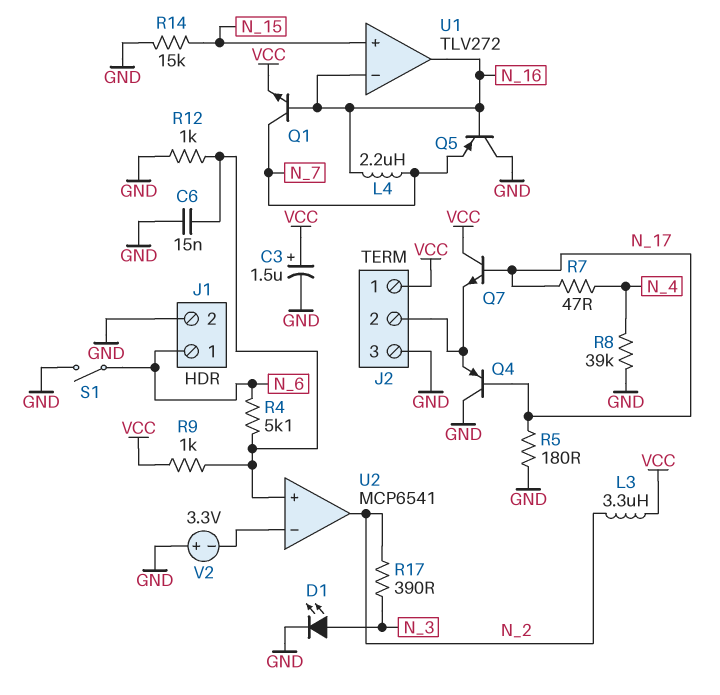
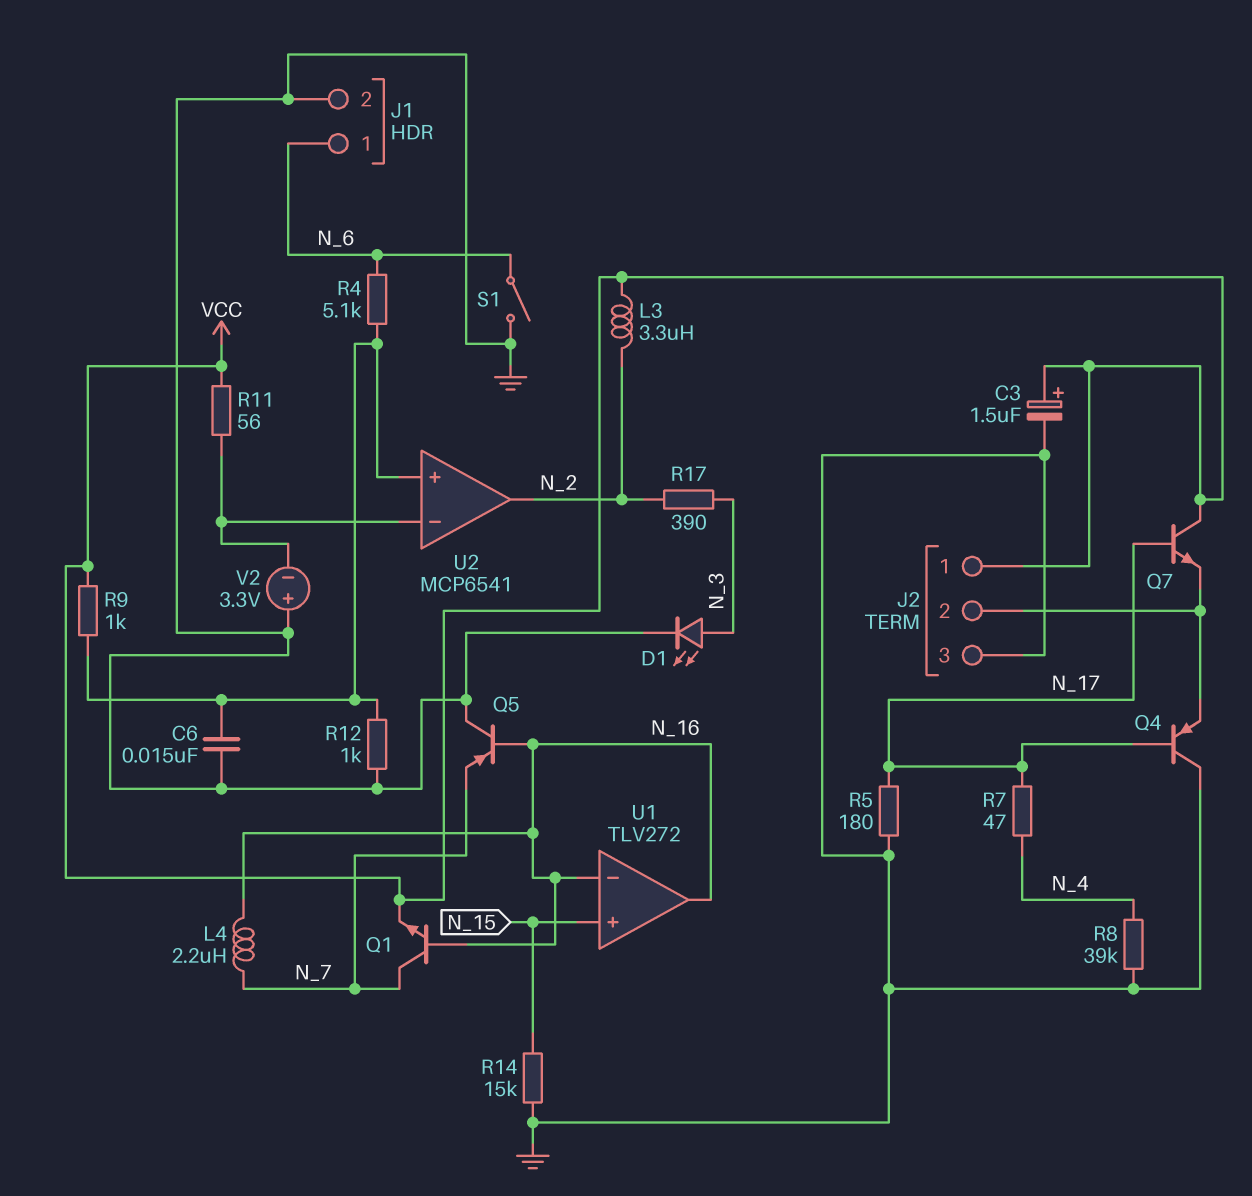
R11: none -> 56 (U2/in-, VCC)

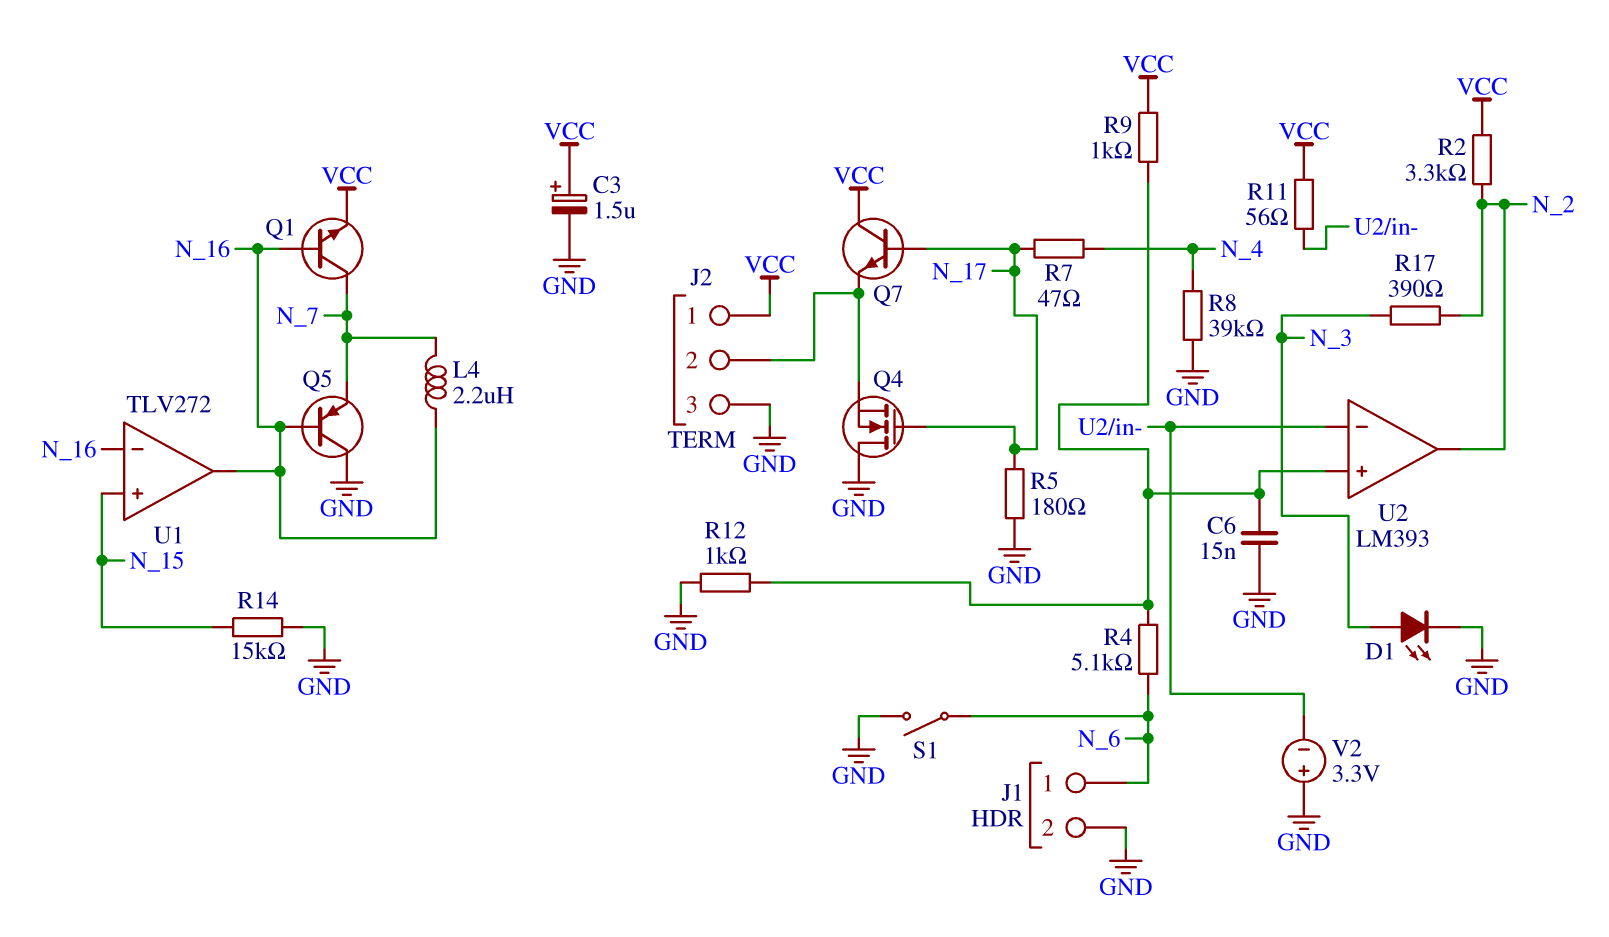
L3: 3.3uH (N_2, VCC) -> none
Q4: PNP (B N_17, C GND, E J2/2) -> NMOS (G N_17, D GND, S J2/2)
R2: none -> 3.3k (N_2, VCC)
U2: MCP6541 -> LM393

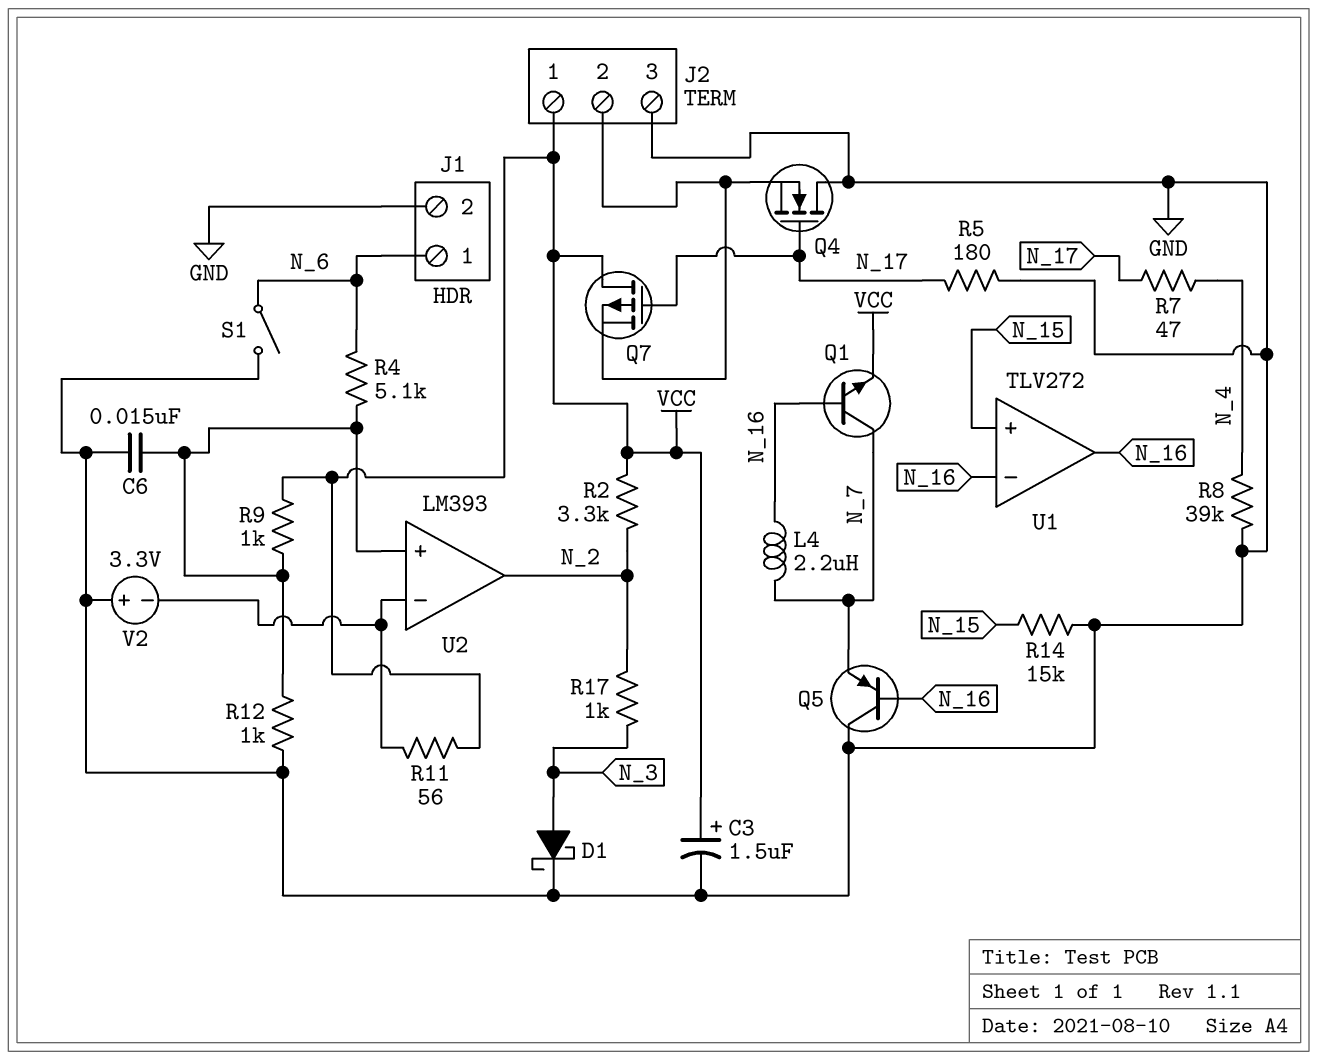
D1: LED (A N_3, K GND) -> schottky (A N_3, K GND)
Q7: NPN (B N_17, C VCC, E J2/2) -> PMOS (G N_17, D VCC, S J2/2)
R17: 390 (N_2, N_3) -> 1k (N_2, N_3)

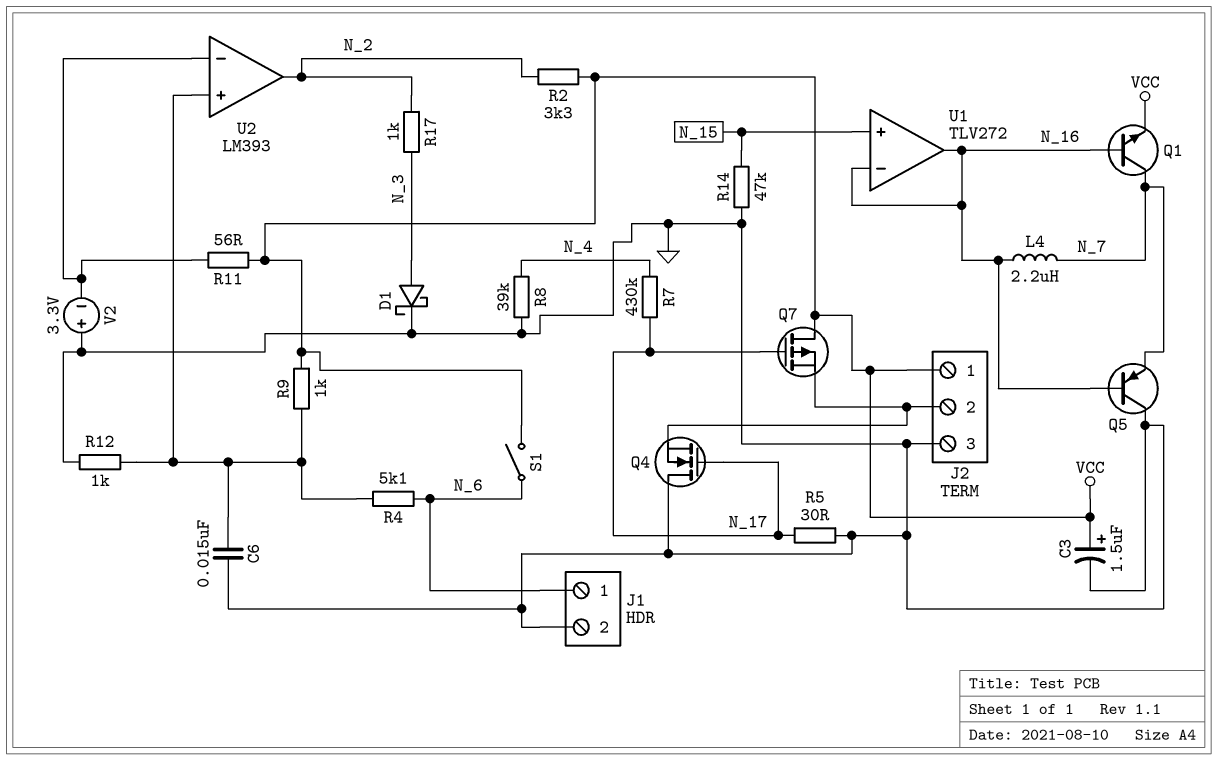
R5: 180 (GND, N_17) -> 30 (GND, N_17)
R7: 47 (N_4, N_17) -> 430k (N_4, N_17)
R14: 15k (GND, N_15) -> 47k (GND, N_15)
S1: switch (GND, N_6) -> switch (N_6, VCC)

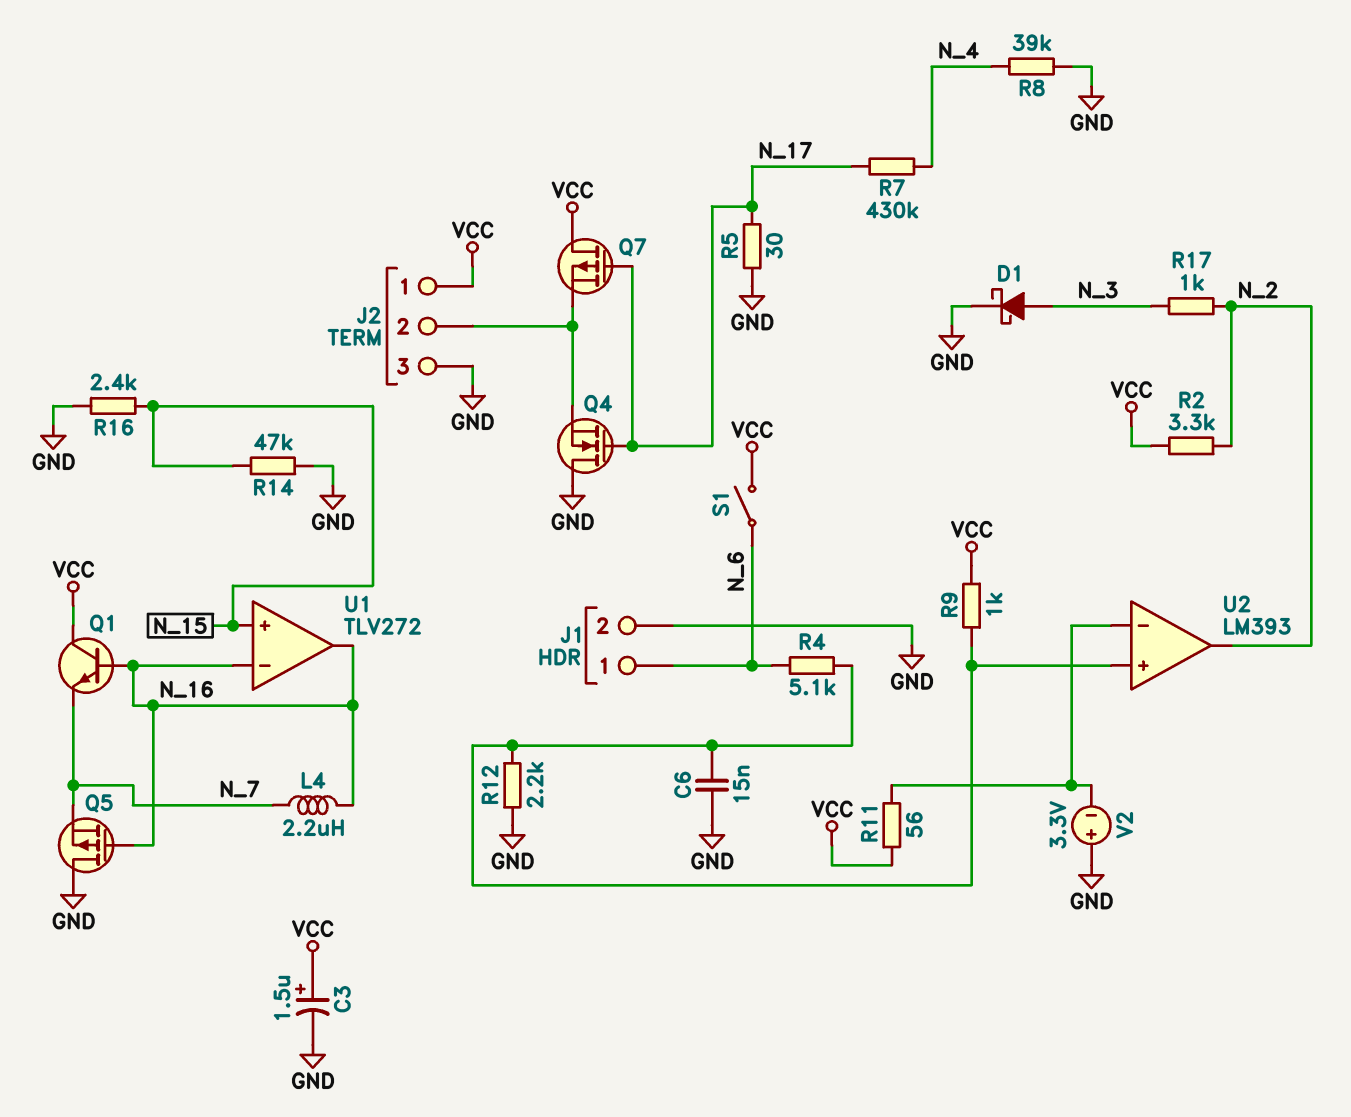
Q1: NPN (B N_16, C N_7, E VCC) -> NPN (B N_16, C VCC, E N_7)
Q5: PNP (B N_16, C GND, E N_7) -> PMOS (G N_16, D GND, S N_7)
R12: 1k (GND, U2/in+) -> 2.2k (GND, U2/in+)
R16: none -> 2.4k (GND, N_15)

